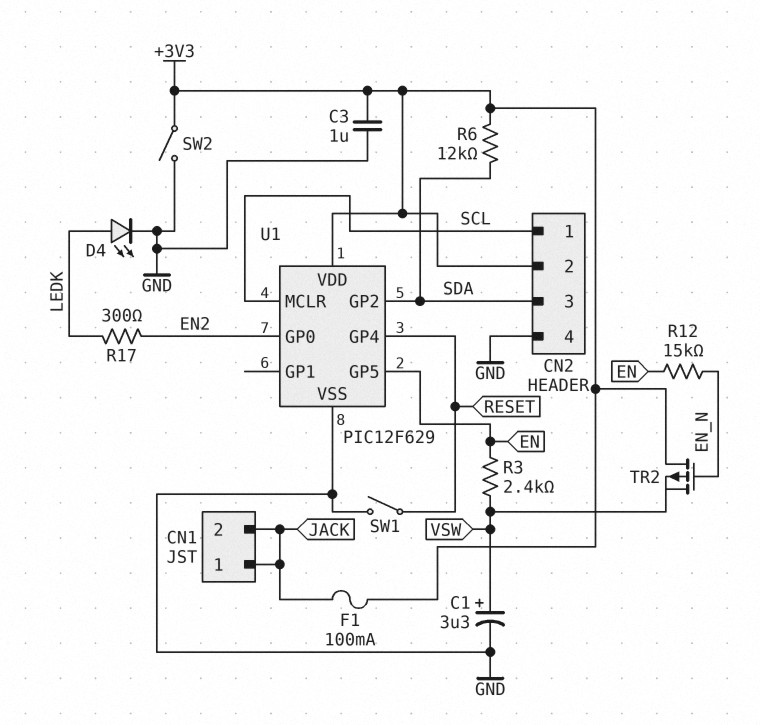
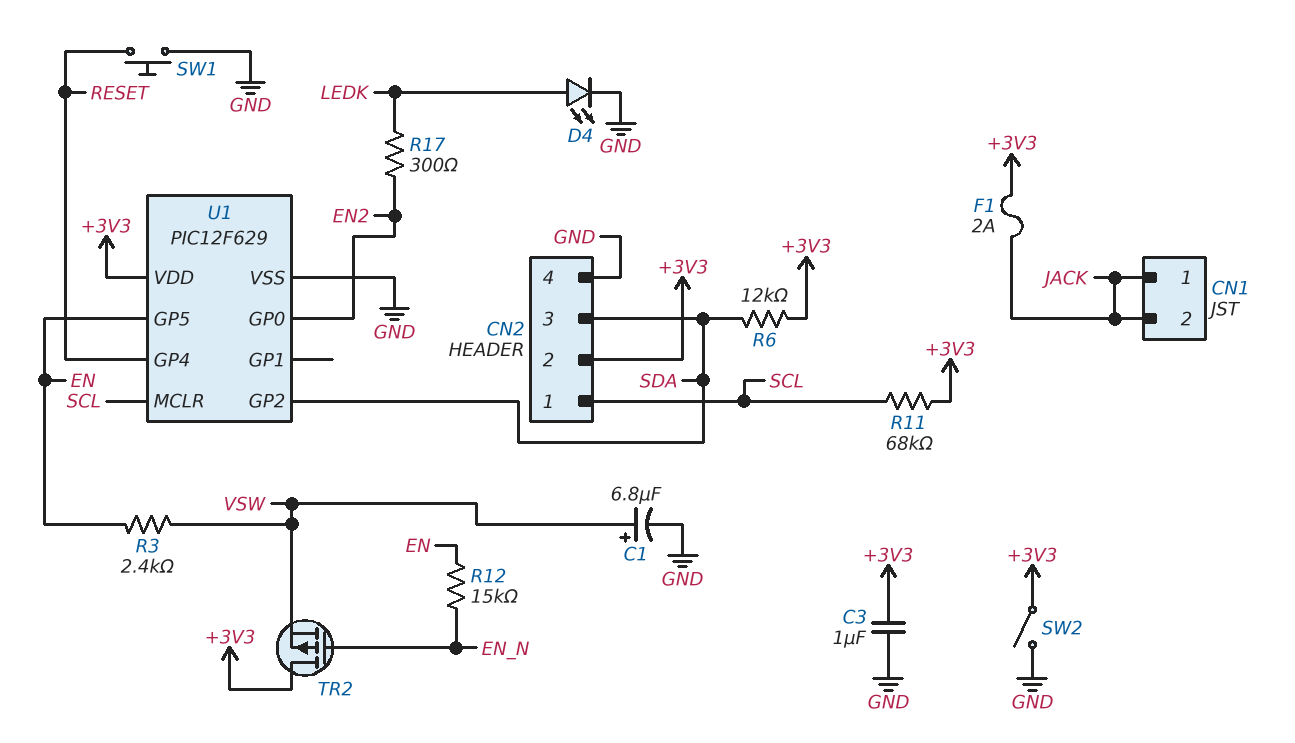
C1: 3.3uF (plus VSW, minus GND) -> 6.8uF (plus VSW, minus GND)
F1: 100mA (+3V3, JACK) -> 2A (+3V3, JACK)
R11: none -> 68k (+3V3, SCL)
SW1: switch (GND, RESET) -> button (GND, RESET)

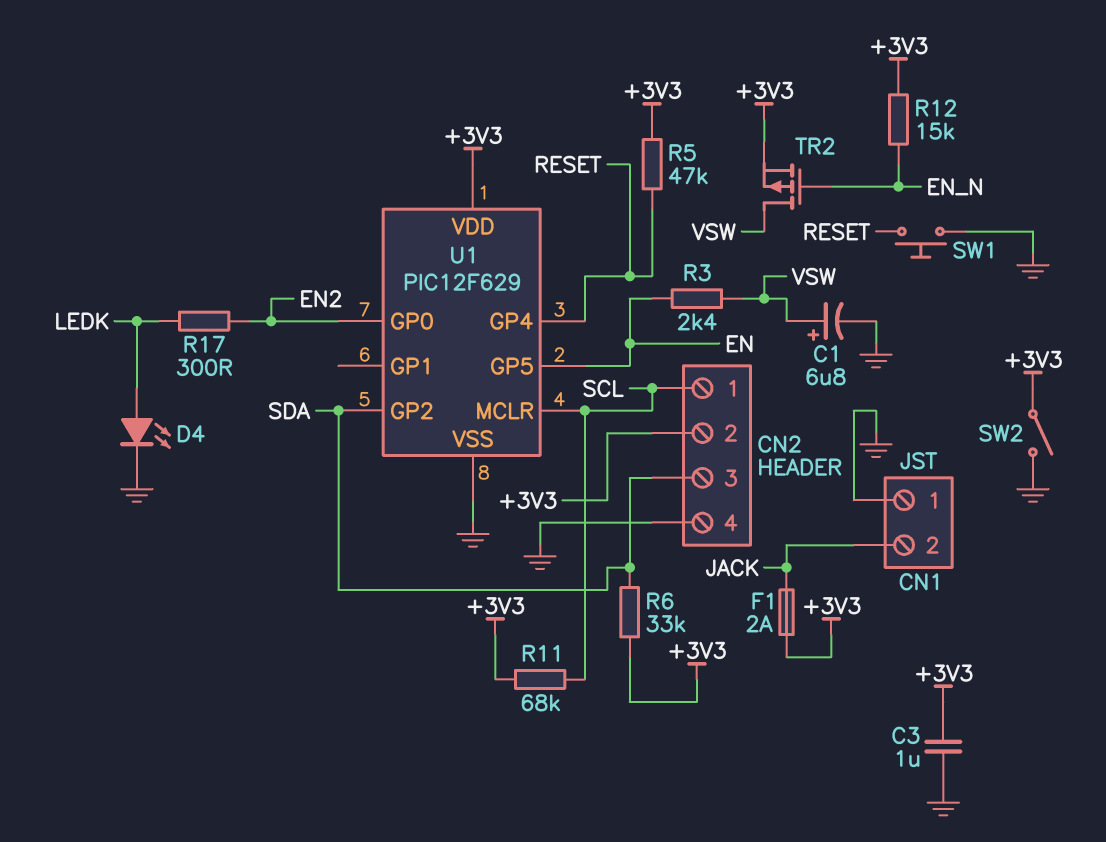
CN1 pin 1: JACK -> GND
R5: none -> 47k (+3V3, RESET)
R6: 12k (+3V3, SDA) -> 33k (+3V3, SDA)
R12: 15k (EN, EN_N) -> 15k (+3V3, EN_N)
TR2: PMOS (G EN_N, D +3V3, S VSW) -> PMOS (G EN_N, D VSW, S +3V3)

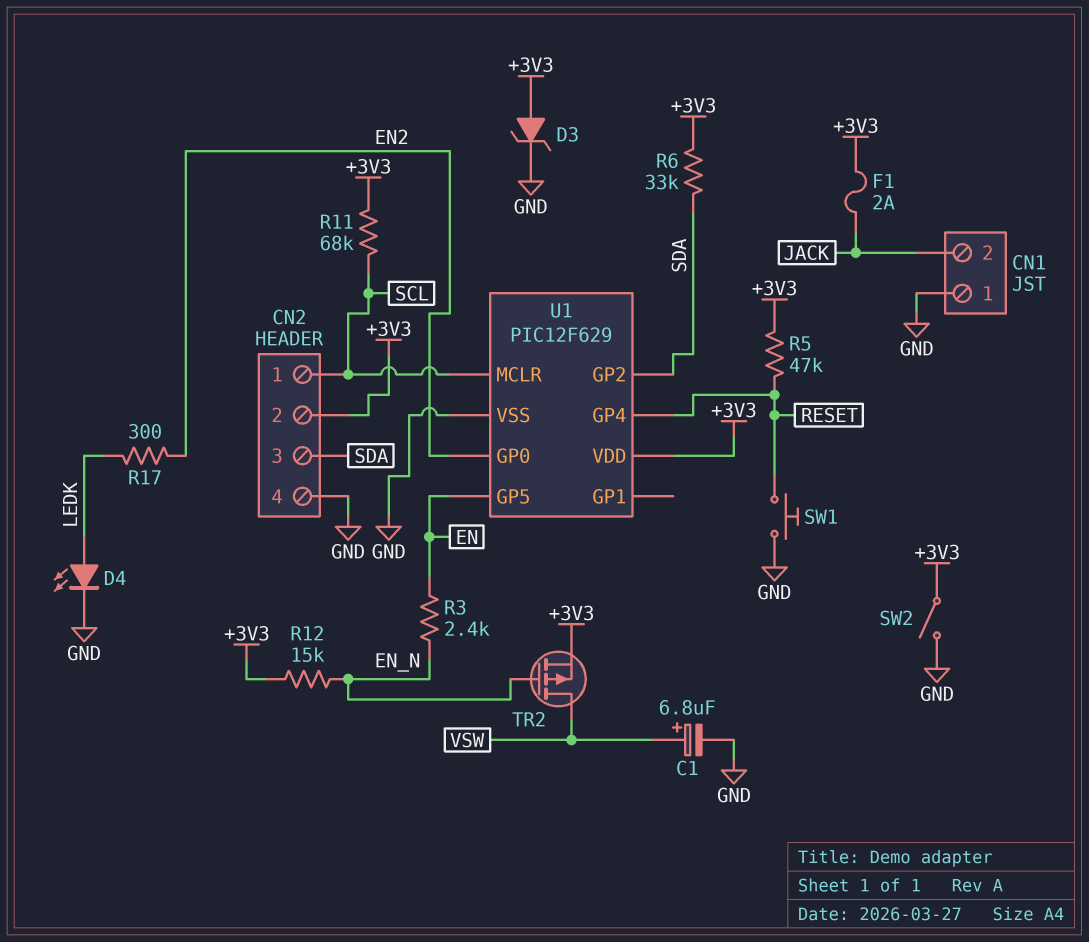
C3: 1uF (+3V3, GND) -> none
D3: none -> zener (A +3V3, K GND)
R3: 2.4k (EN, VSW) -> 2.4k (EN, EN_N)

